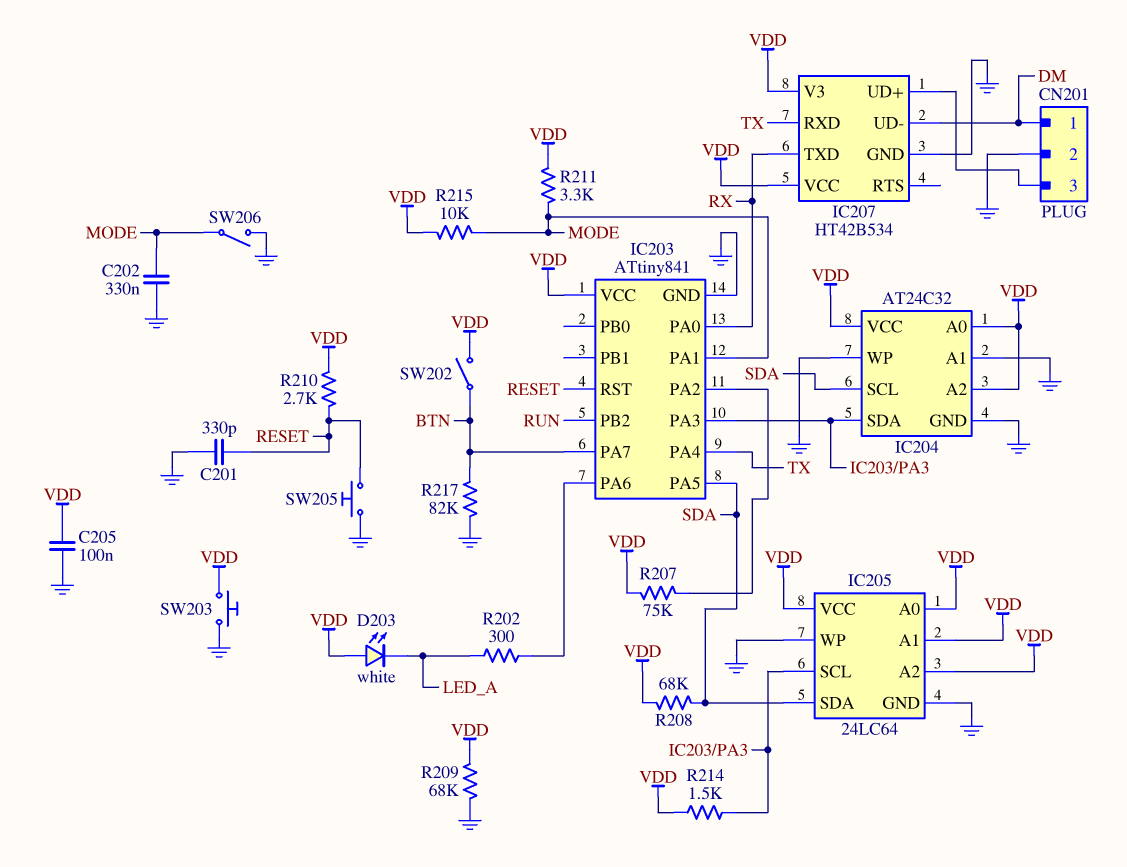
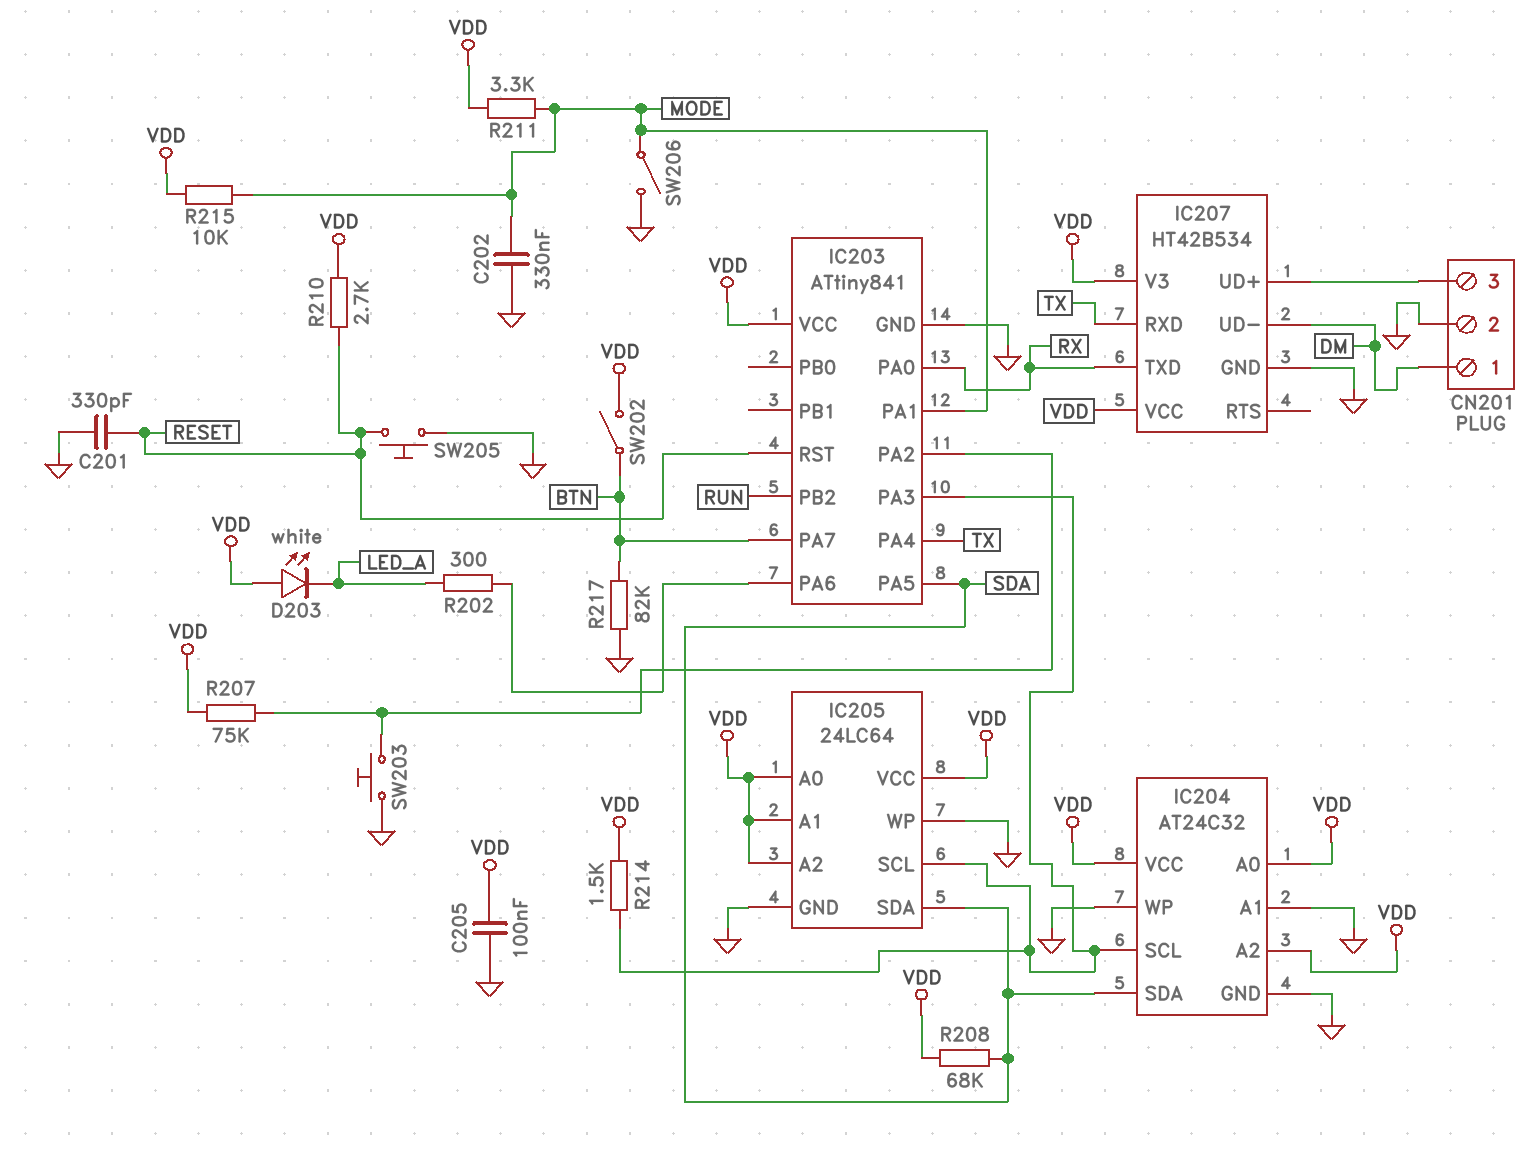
IC204 pin SCL: SDA -> IC203/PA3
IC204 pin SDA: IC203/PA3 -> SDA
R209: 68k (GND, VDD) -> none
SW203: button (GND, VDD) -> button (GND, IC203/PA2)

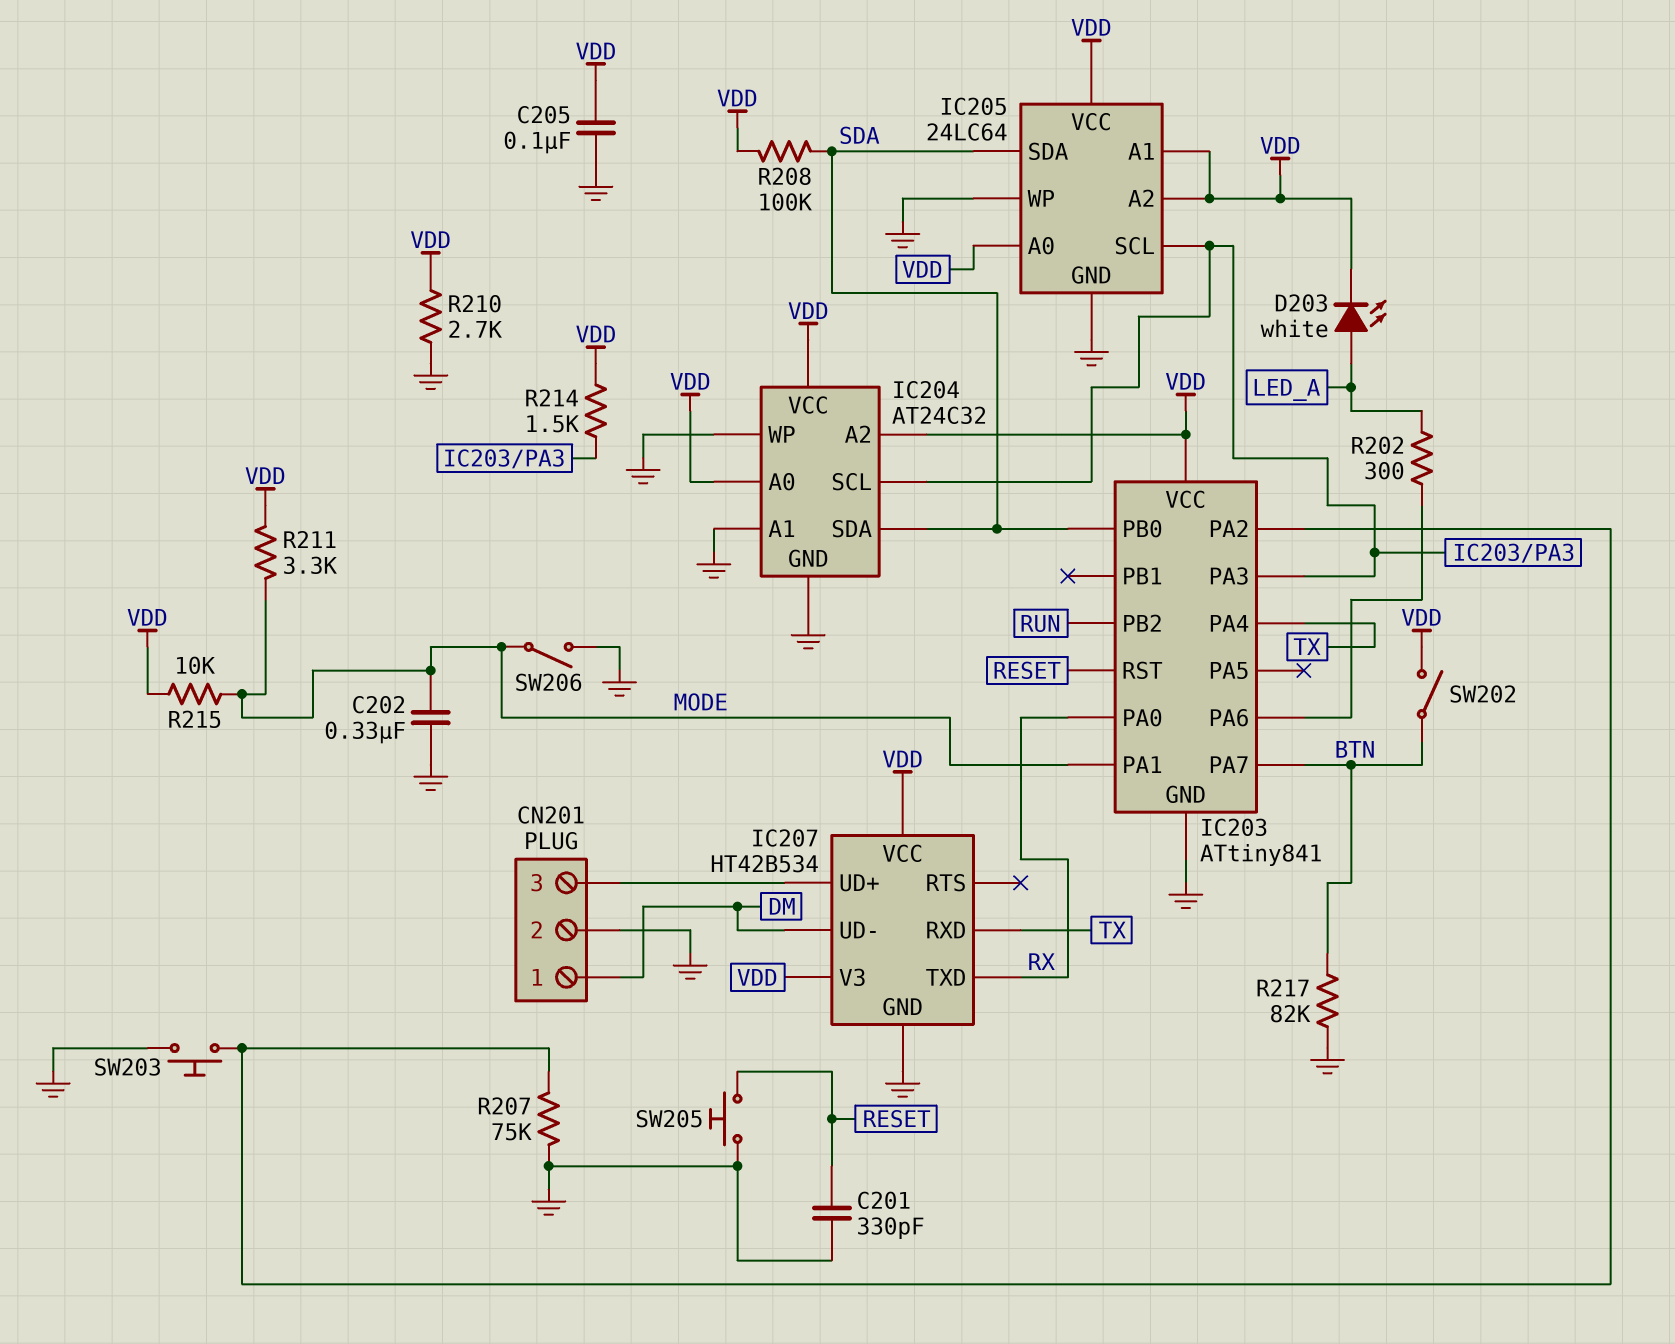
D203: LED white (A VDD, K LED_A) -> LED white (A LED_A, K VDD)
IC203 pin PA5: SDA -> none
IC203 pin PB0: none -> SDA
R207: 75k (IC203/PA2, VDD) -> 75k (GND, IC203/PA2)
R208: 68k (SDA, VDD) -> 100k (SDA, VDD)
R210: 2.7k (RESET, VDD) -> 2.7k (GND, VDD)

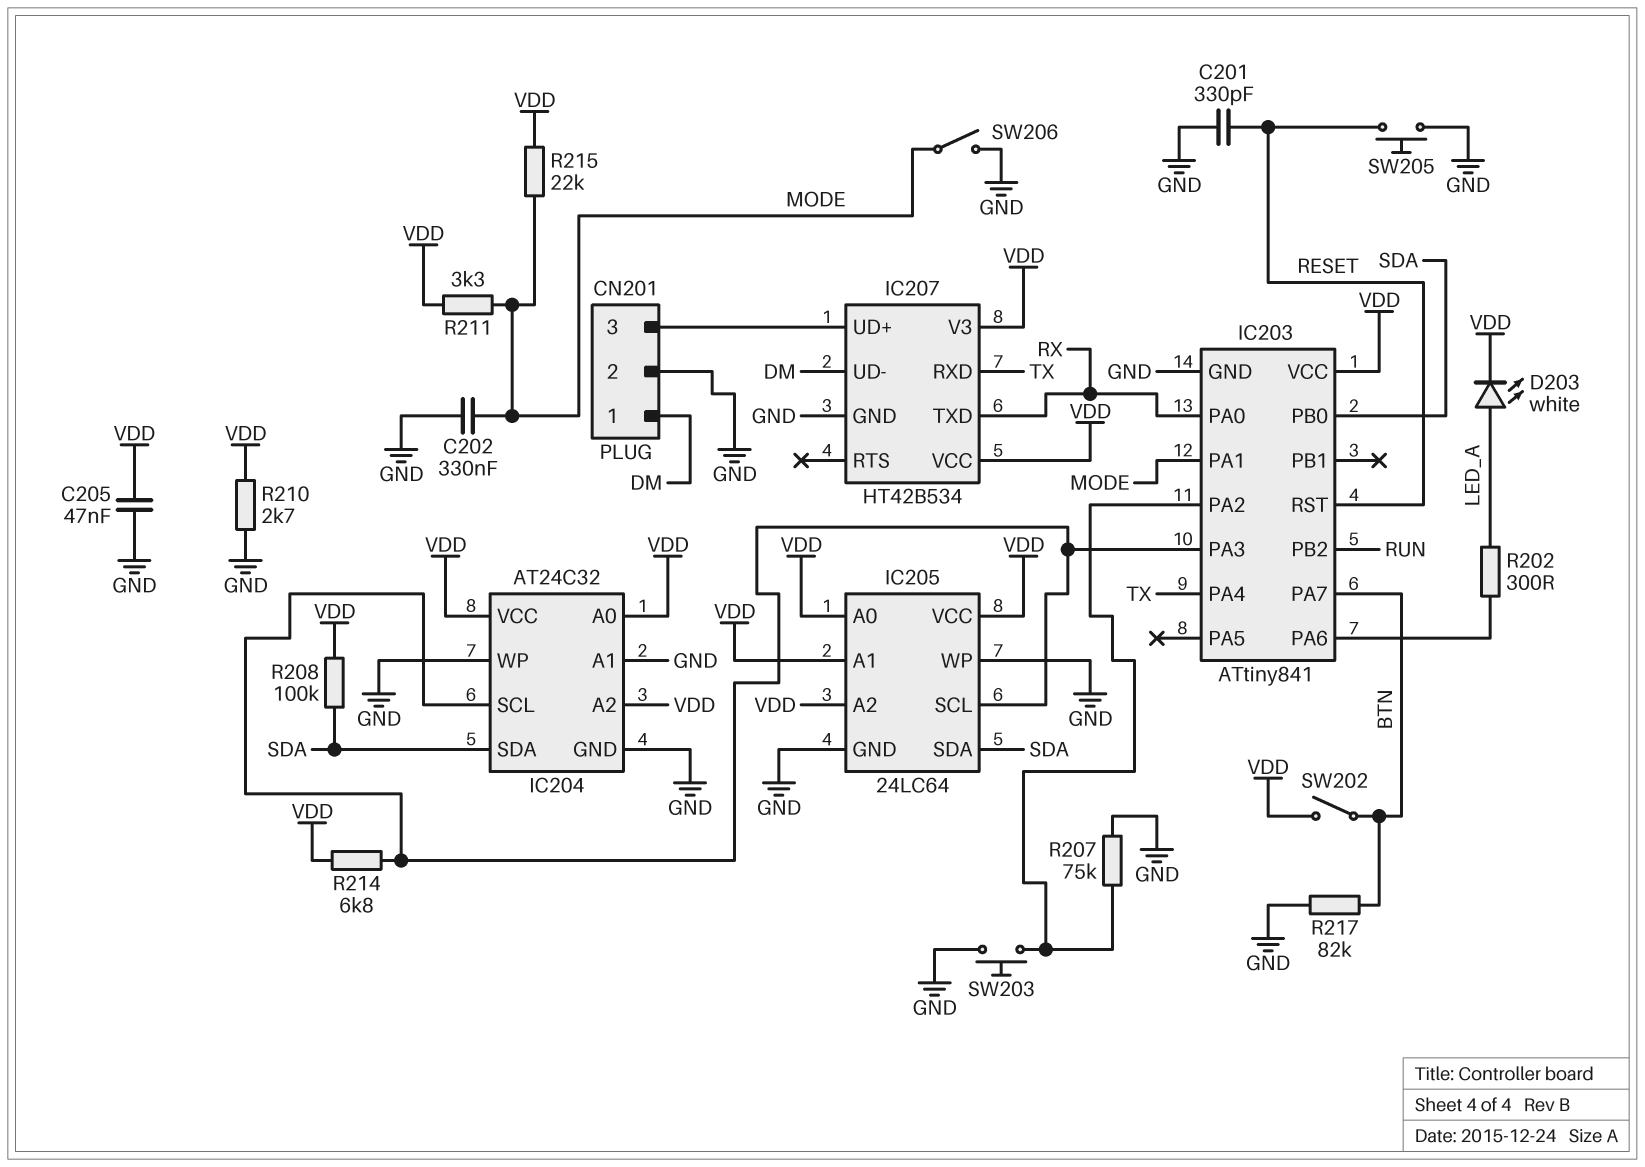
C205: 100nF (GND, VDD) -> 47nF (GND, VDD)
R214: 1.5k (IC203/PA3, VDD) -> 6.8k (IC203/PA3, VDD)
R215: 10k (MODE, VDD) -> 22k (MODE, VDD)

